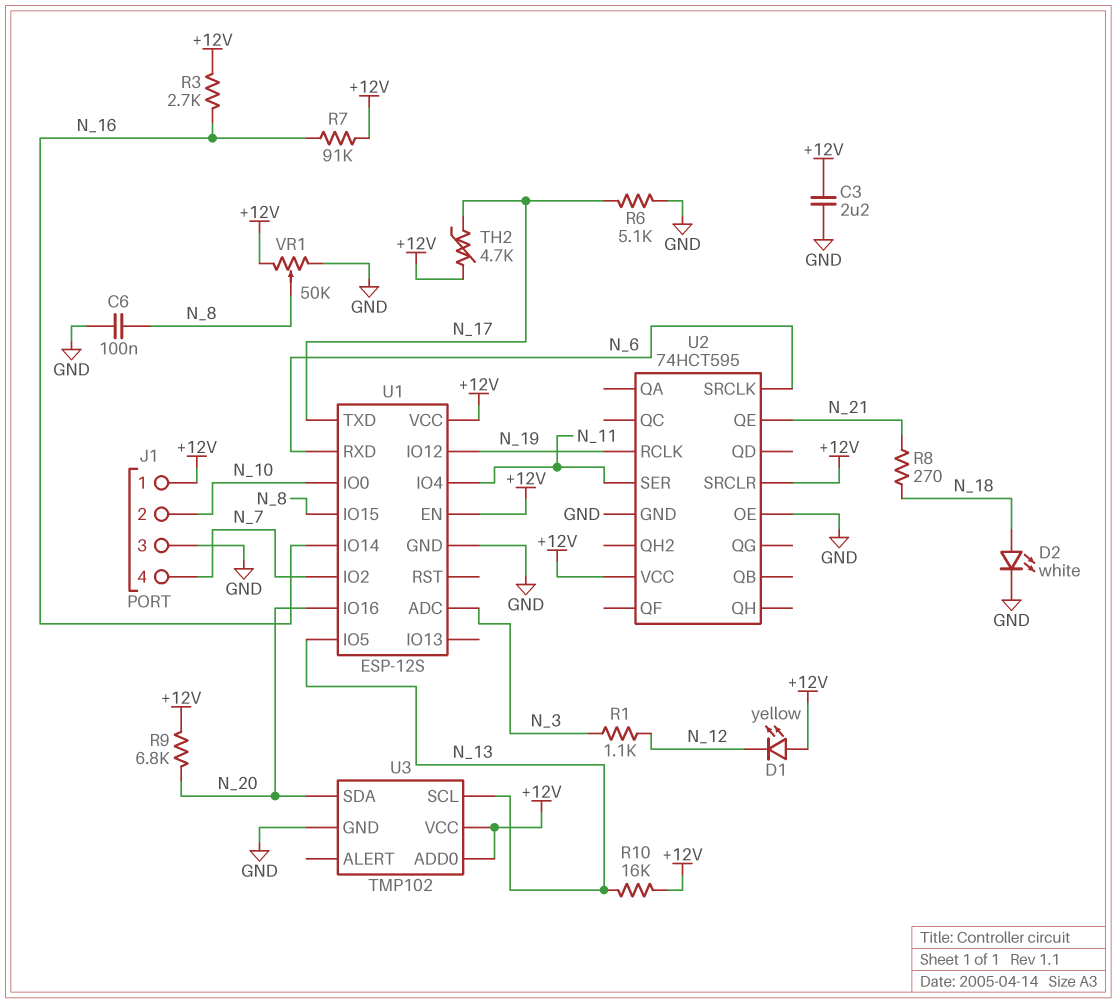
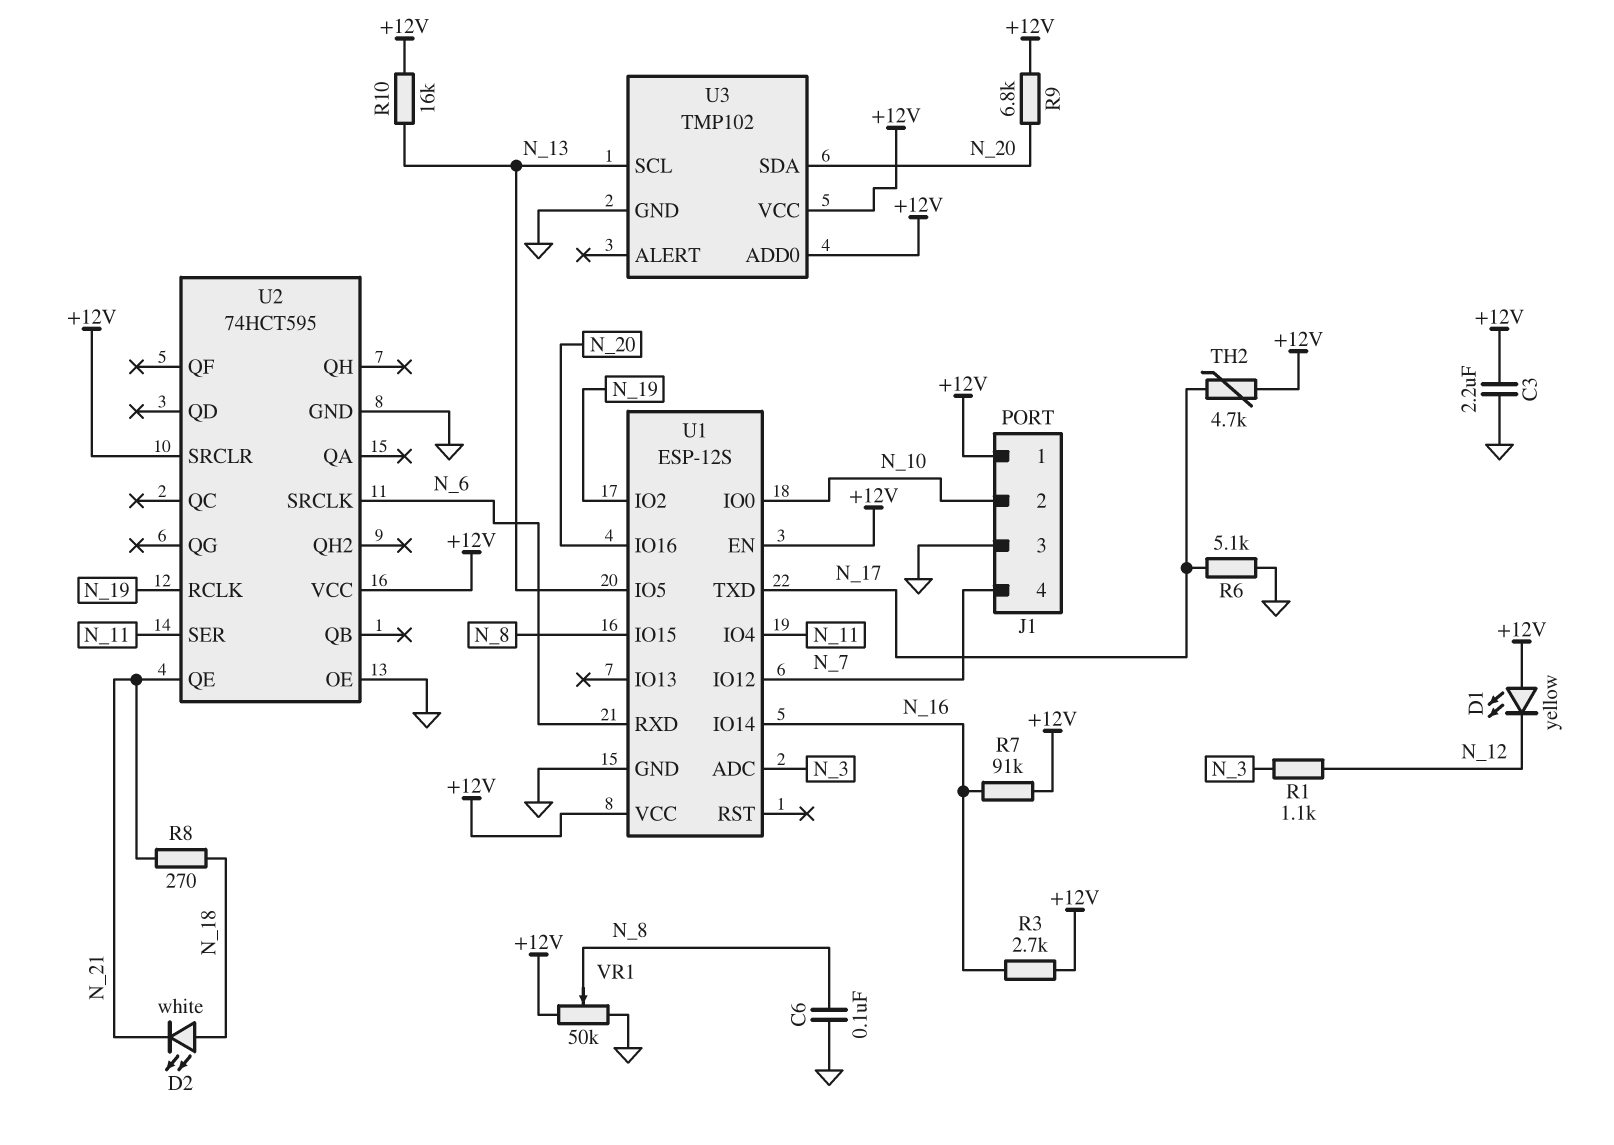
D2: LED white (A N_18, K GND) -> LED white (A N_18, K N_21)
U1 pin IO2: N_7 -> N_19
U1 pin IO12: N_19 -> N_7

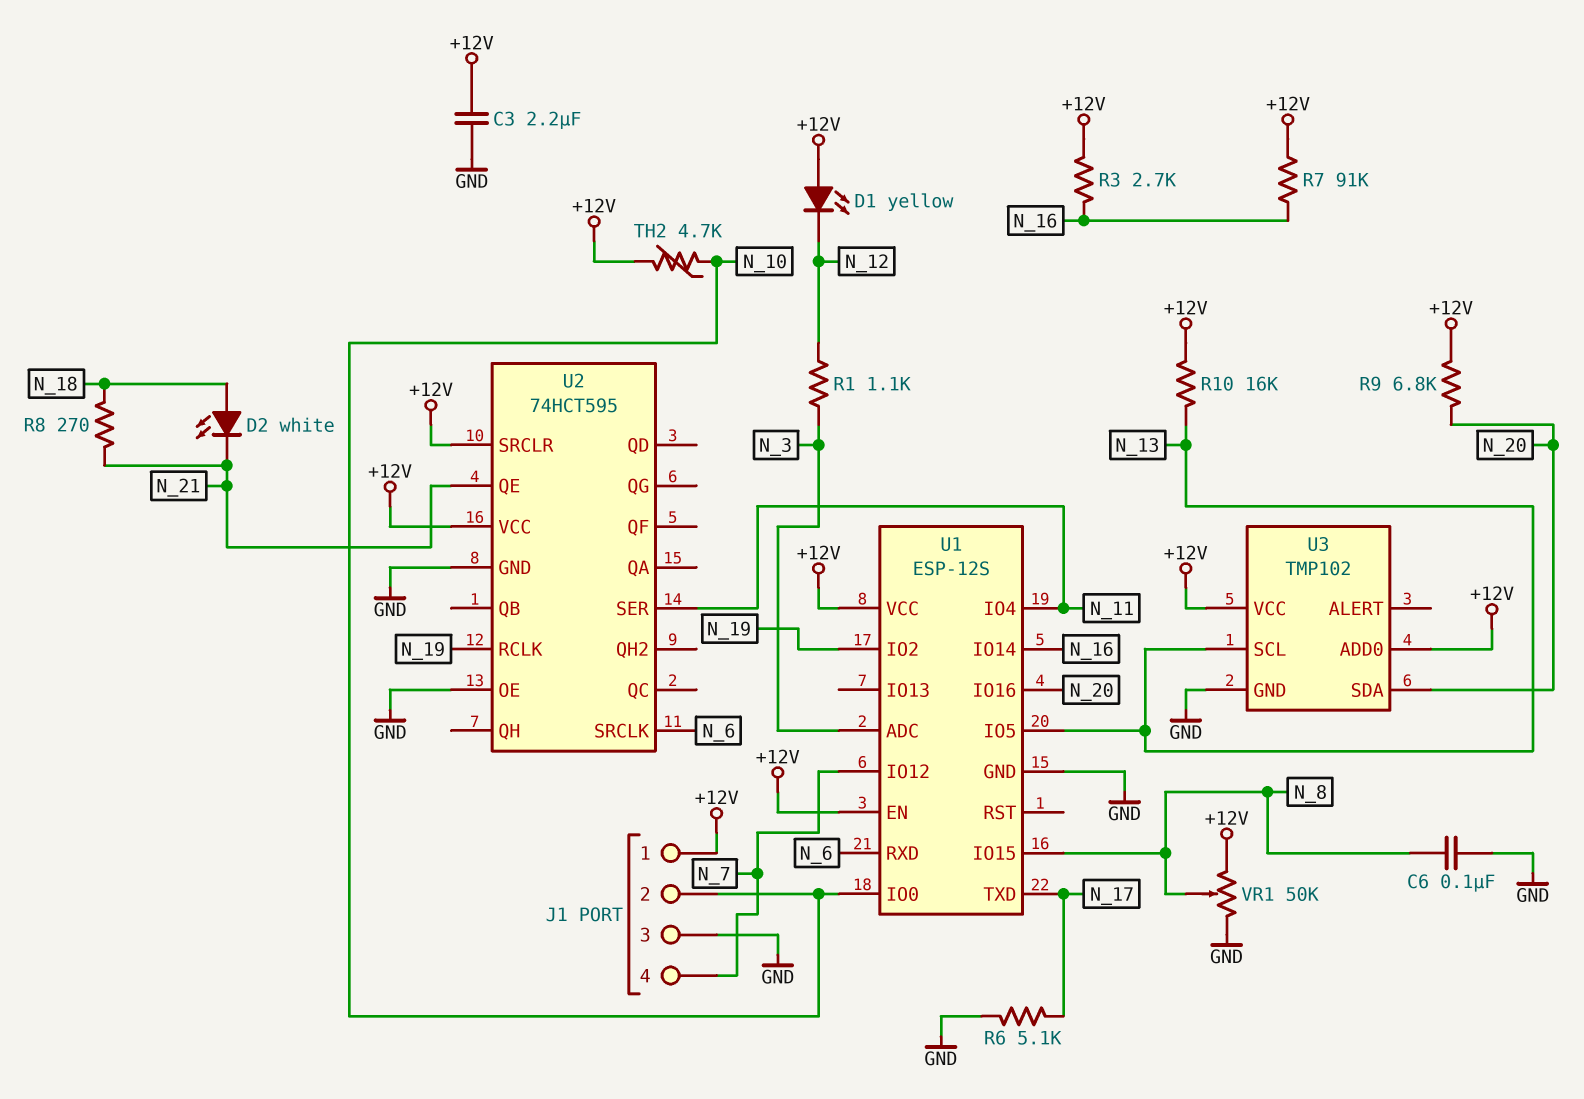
TH2: 4.7k (+12V, N_17) -> 4.7k (+12V, N_10)

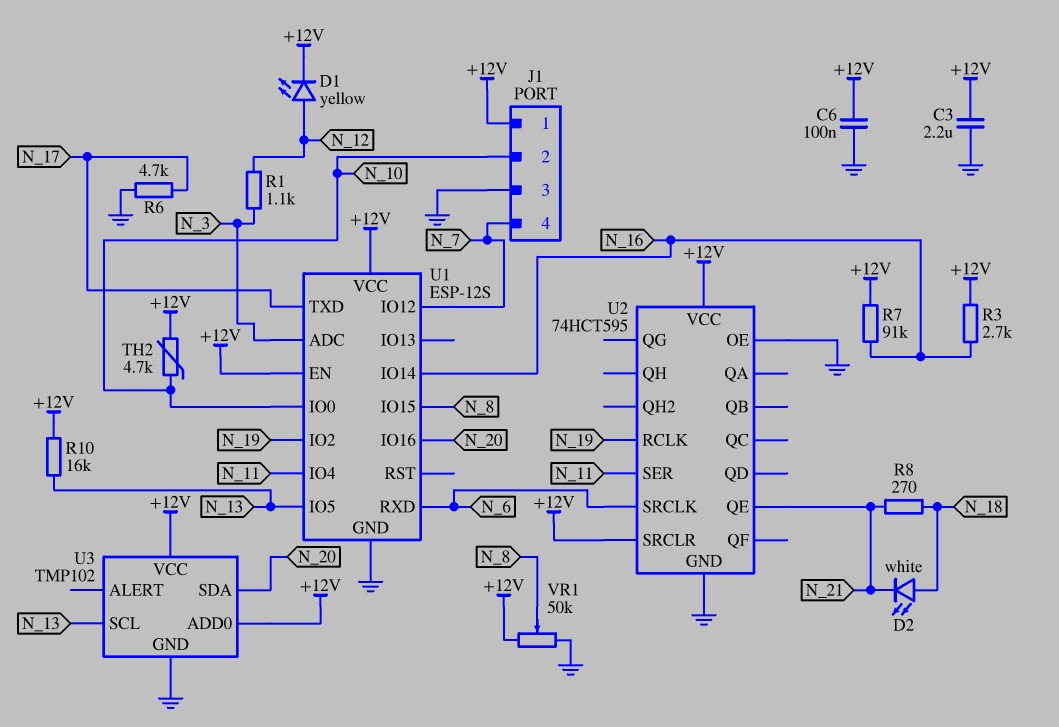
C6: 100nF (GND, N_8) -> 100nF (+12V, GND)
D1: LED yellow (A +12V, K N_12) -> LED yellow (A N_12, K +12V)
R6: 5.1k (GND, N_17) -> 4.7k (GND, N_17)
R9: 6.8k (+12V, N_20) -> none

